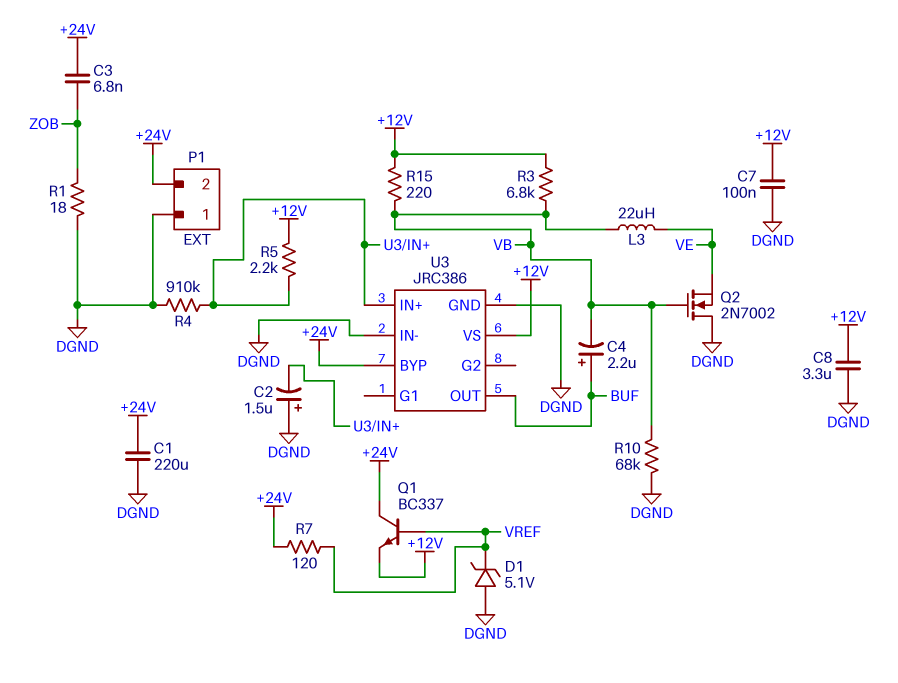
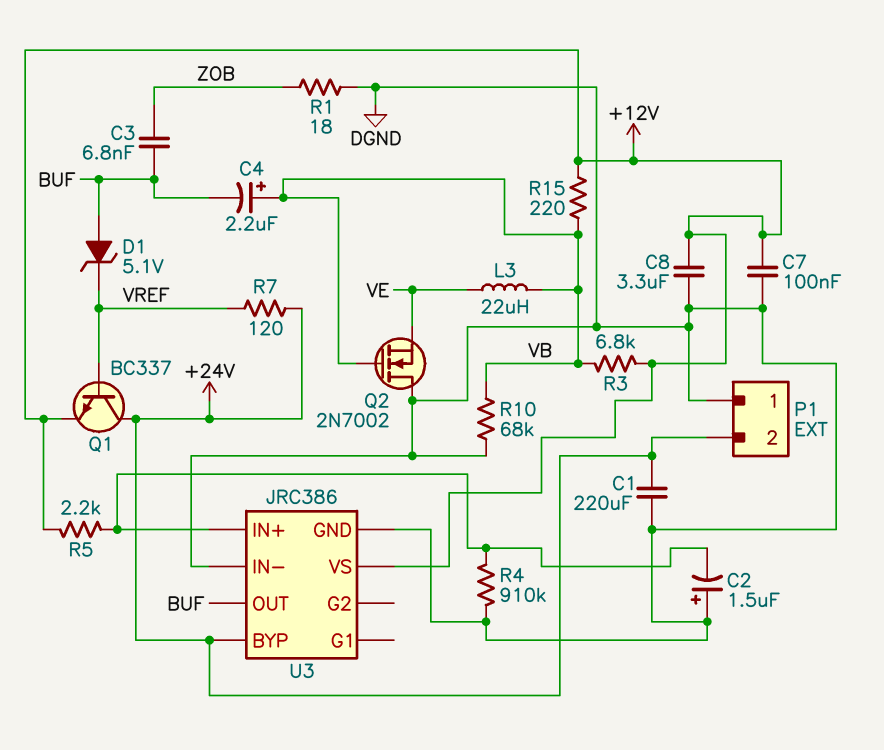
C3: 6.8nF (+24V, ZOB) -> 6.8nF (BUF, ZOB)
C4: 2.2uF (plus BUF, minus VB) -> 2.2uF (plus VB, minus BUF)
D1: zener 5.1V (A DGND, K VREF) -> zener 5.1V (A BUF, K VREF)

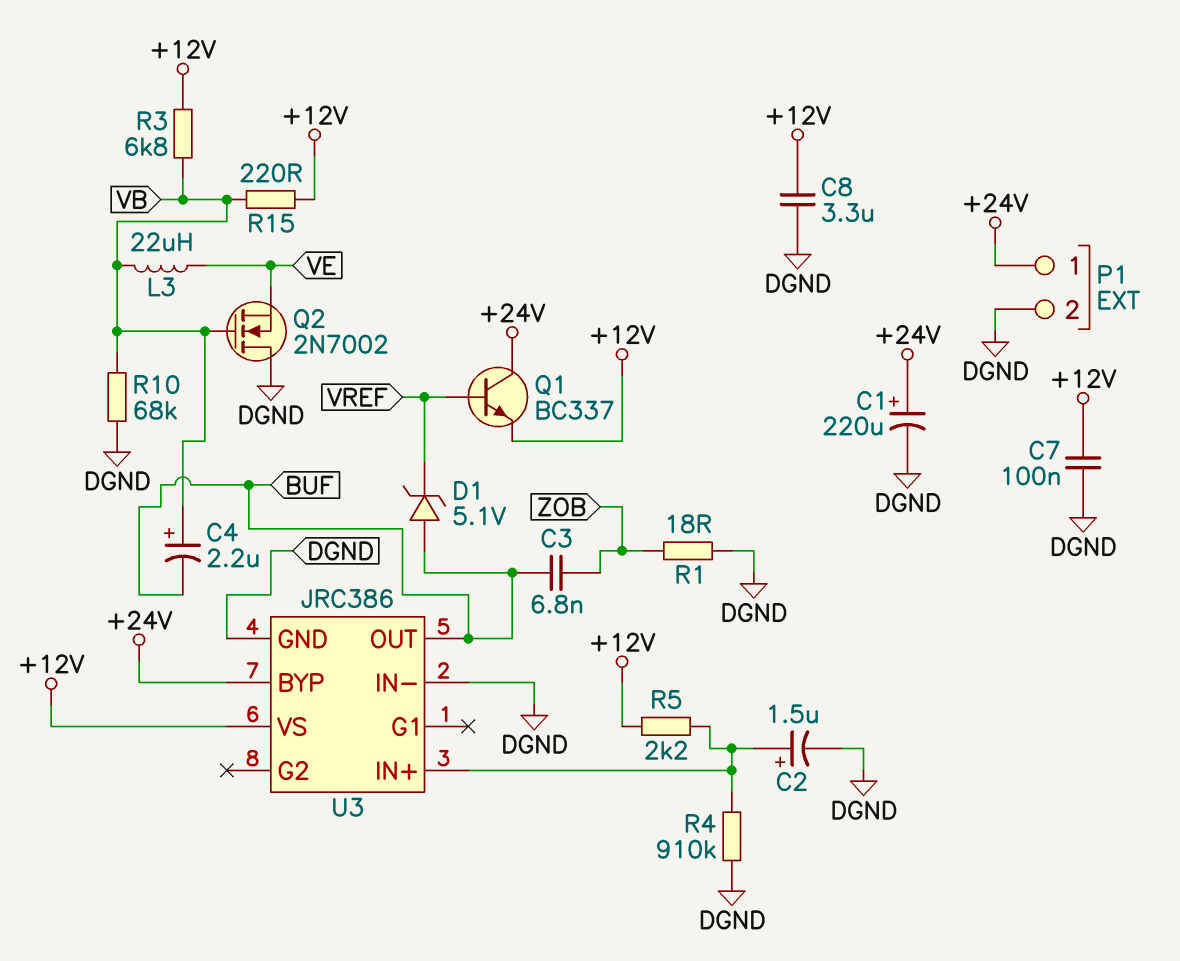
C1: 220uF (+24V, DGND) -> 220uF (plus +24V, minus DGND)
C2: 1.5uF (plus DGND, minus U3/IN+) -> 1.5uF (plus U3/IN+, minus DGND)
P1 pin 1: DGND -> +24V
P1 pin 2: +24V -> DGND
R7: 120 (+24V, VREF) -> none

